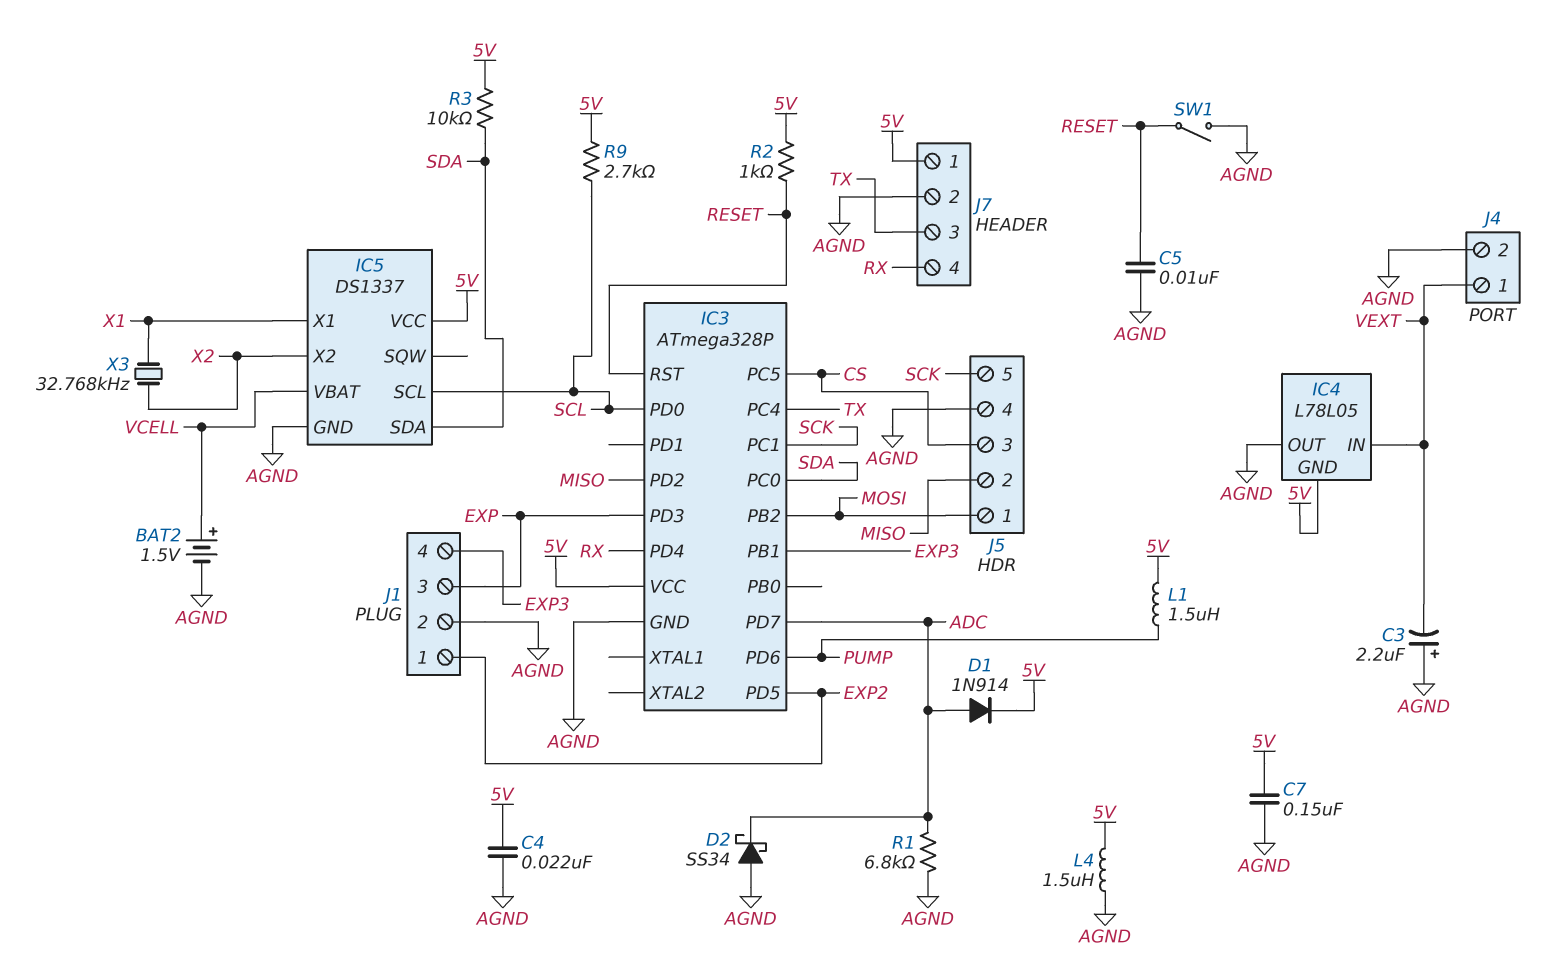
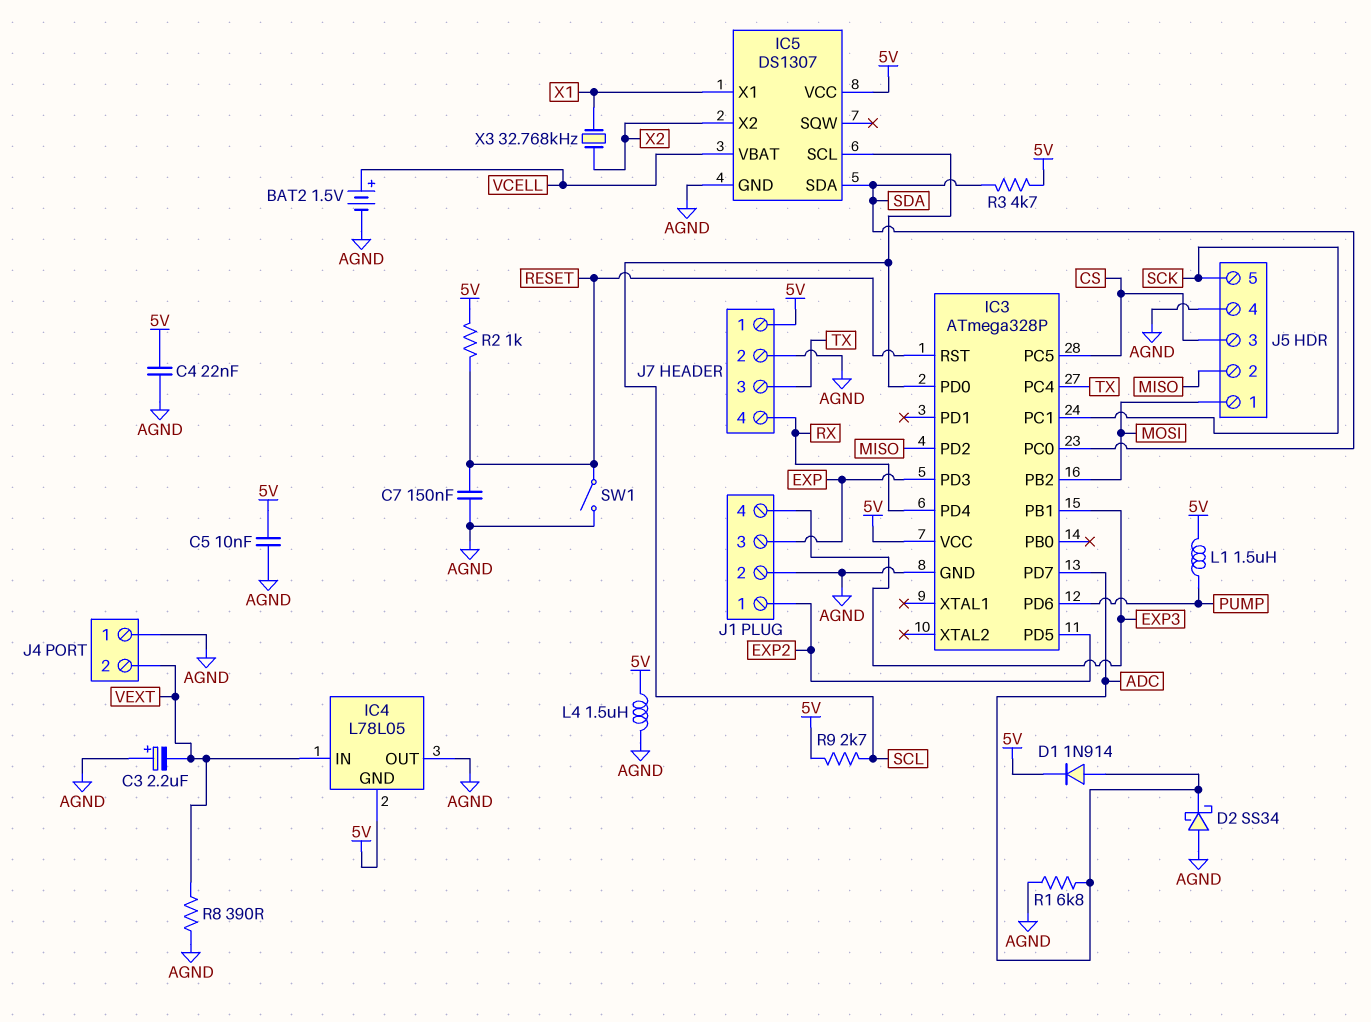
C5: 10nF (AGND, RESET) -> 10nF (5V, AGND)
C7: 150nF (5V, AGND) -> 150nF (AGND, RESET)
IC5: DS1337 -> DS1307
J4 pin 1: VEXT -> AGND
J4 pin 2: AGND -> VEXT
R3: 10k (5V, SDA) -> 4.7k (5V, SDA)
R8: none -> 390 (AGND, VEXT)

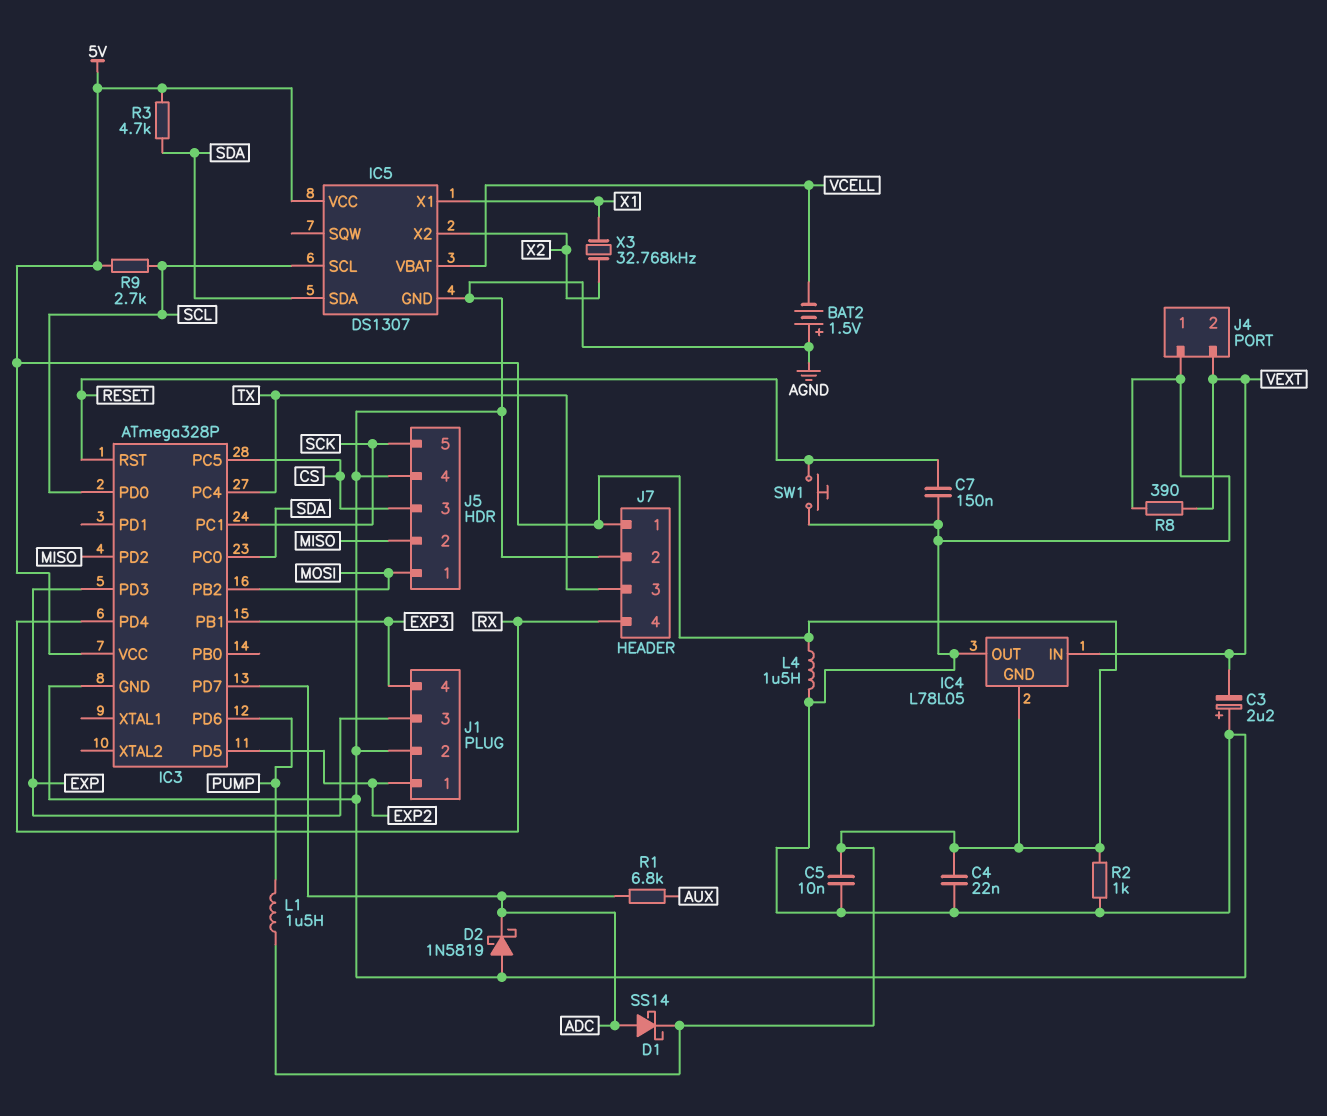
BAT2: 1.5V (plus VCELL, minus AGND) -> 1.5V (plus AGND, minus VCELL)
D1: diode 1N914 (A ADC, K 5V) -> schottky SS14 (A ADC, K 5V)
D2: schottky SS34 (A AGND, K ADC) -> schottky 1N5819 (A AGND, K ADC)
R1: 6.8k (ADC, AGND) -> 6.8k (ADC, AUX)
R2: 1k (5V, RESET) -> 1k (5V, AGND)
SW1: switch (AGND, RESET) -> button (AGND, RESET)

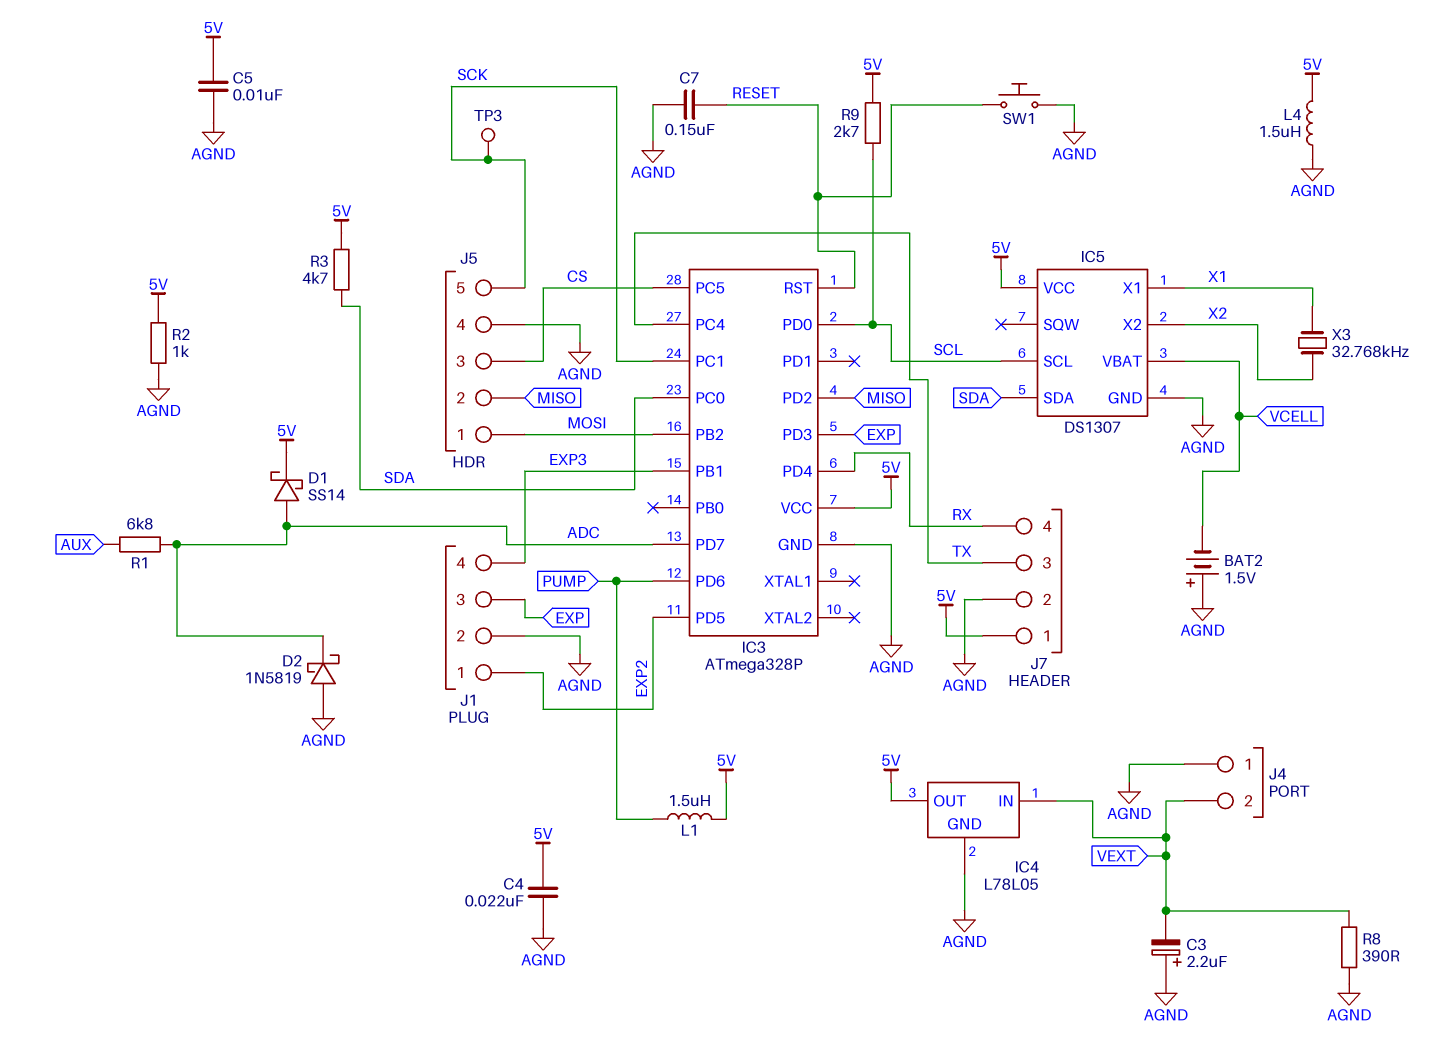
IC4 pin GND: 5V -> AGND
IC4 pin OUT: AGND -> 5V
TP3: none -> test point (SCK)

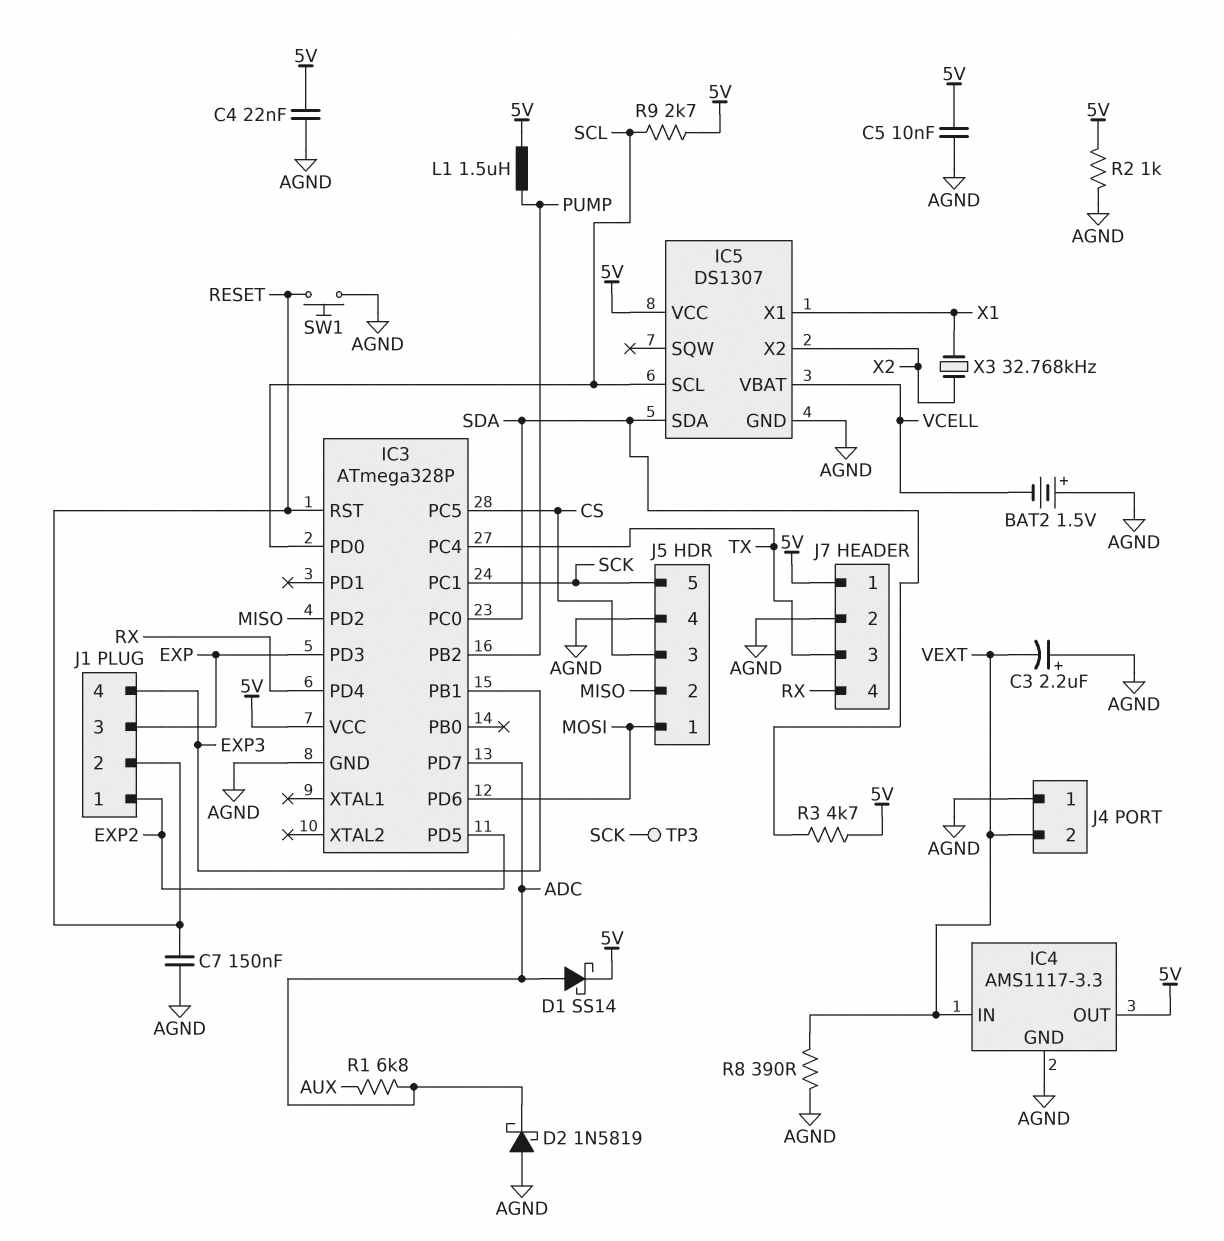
IC3 pin PB2: MOSI -> PUMP
IC3 pin PD6: PUMP -> MOSI
IC4: L78L05 -> AMS1117-3.3
J1 pin 2: AGND -> RESET
L4: 1.5uH (5V, AGND) -> none

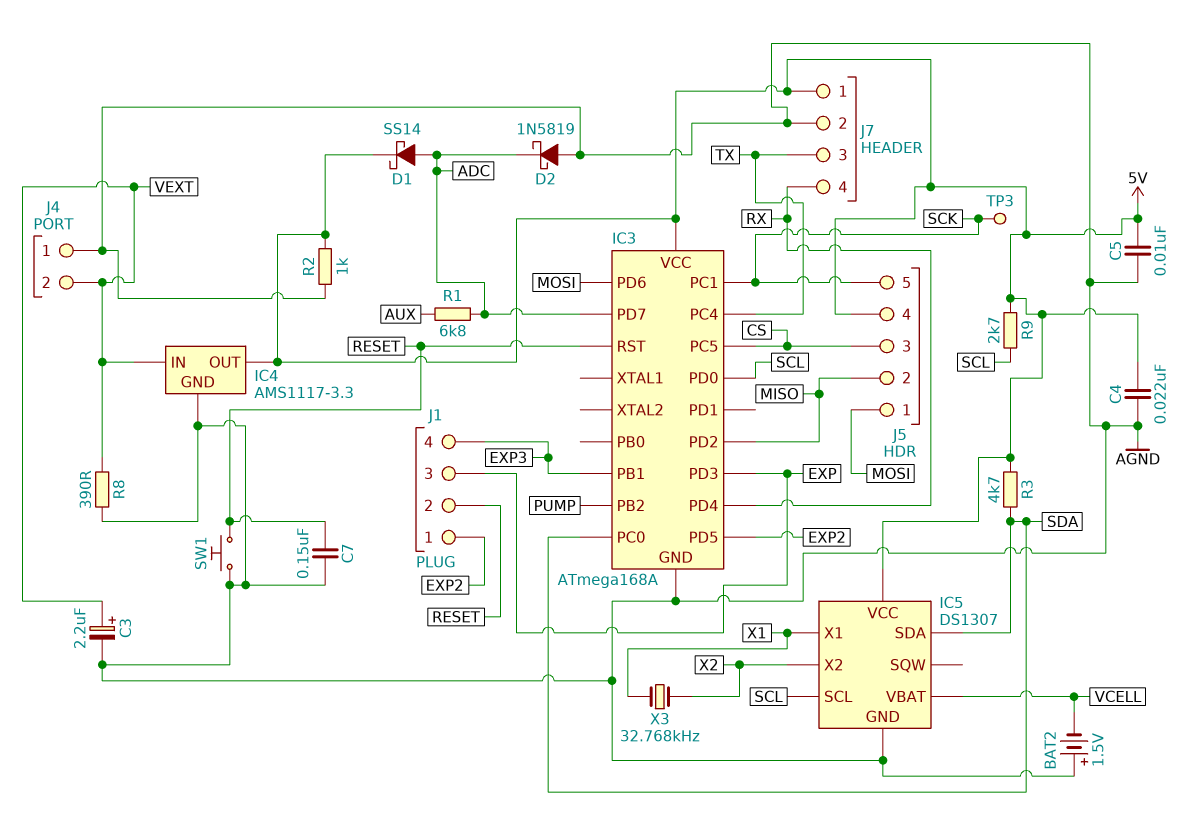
C3: 2.2uF (plus AGND, minus VEXT) -> 2.2uF (plus VEXT, minus AGND)
IC3: ATmega328P -> ATmega168A
J5 pin 4: AGND -> 5V
L1: 1.5uH (5V, PUMP) -> none

